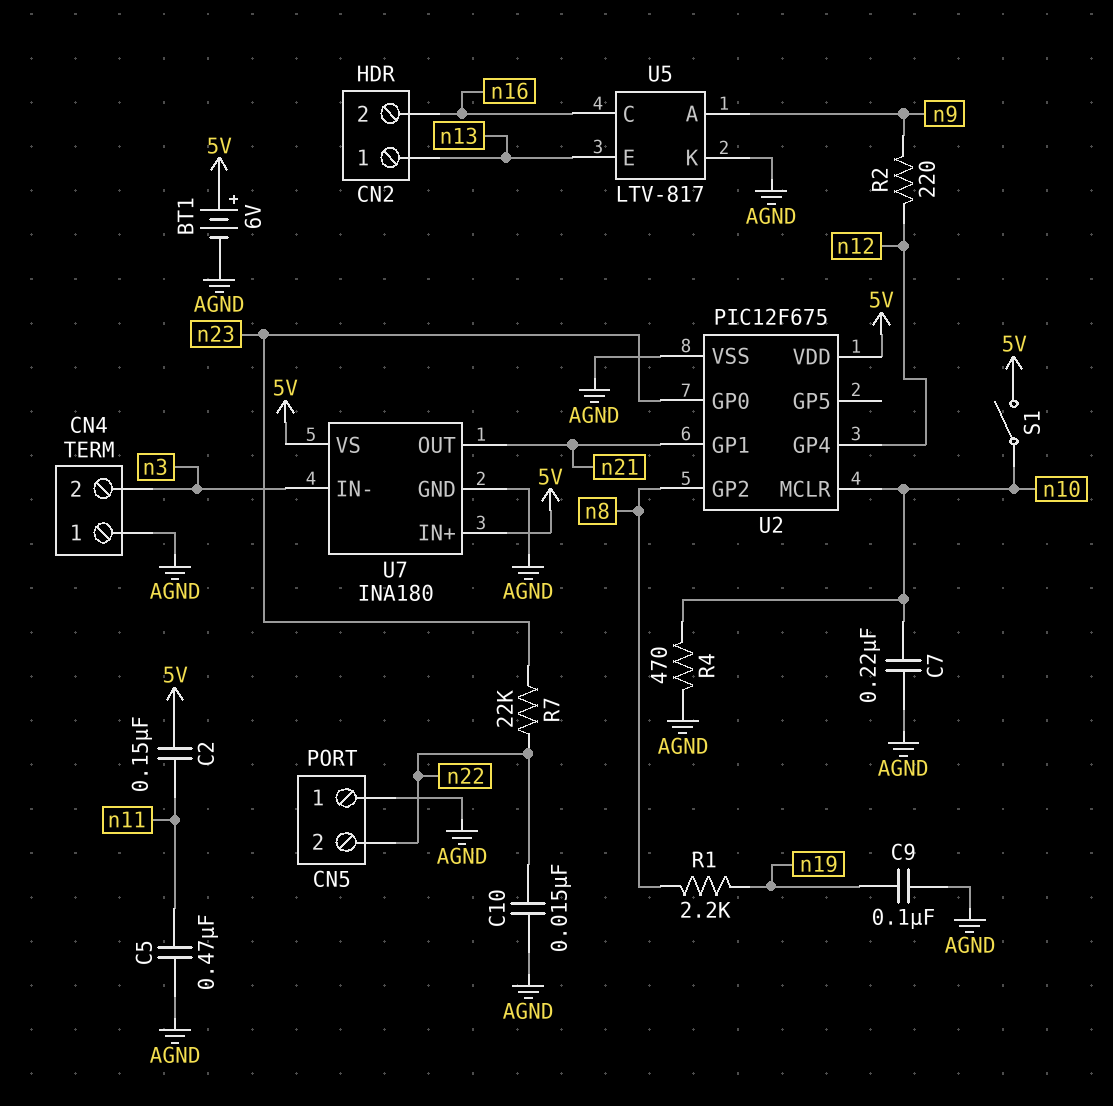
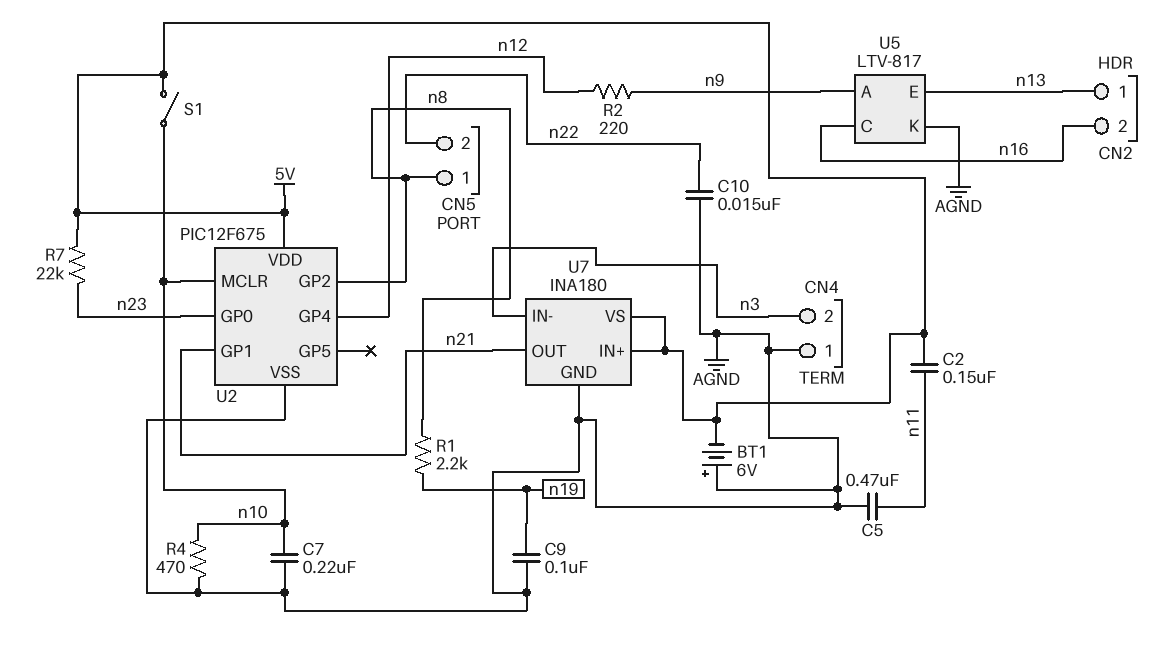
BT1: 6V (plus 5V, minus AGND) -> 6V (plus AGND, minus 5V)
CN5 pin 1: AGND -> n8
R7: 22k (n22, n23) -> 22k (5V, n23)

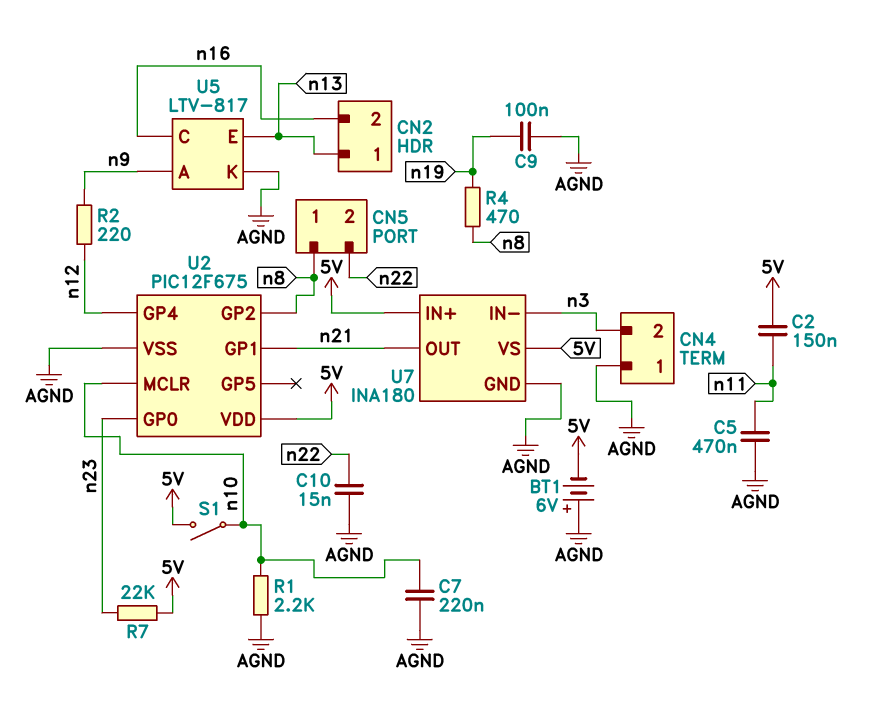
R1: 2.2k (n8, n19) -> 2.2k (AGND, n10)
R4: 470 (AGND, n10) -> 470 (n8, n19)

